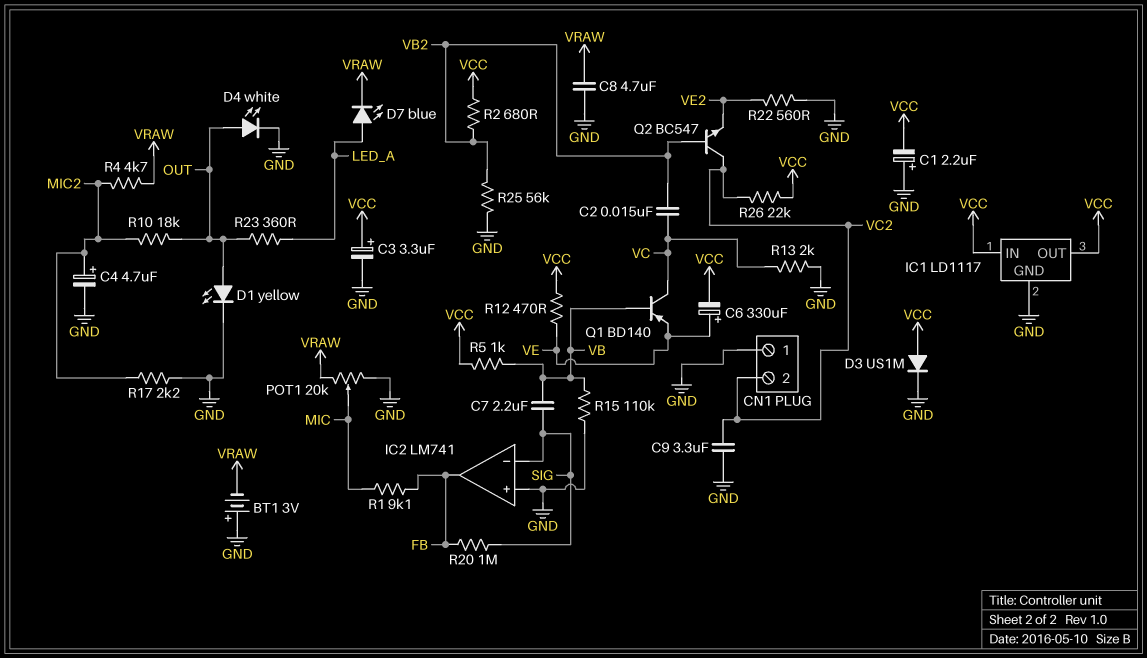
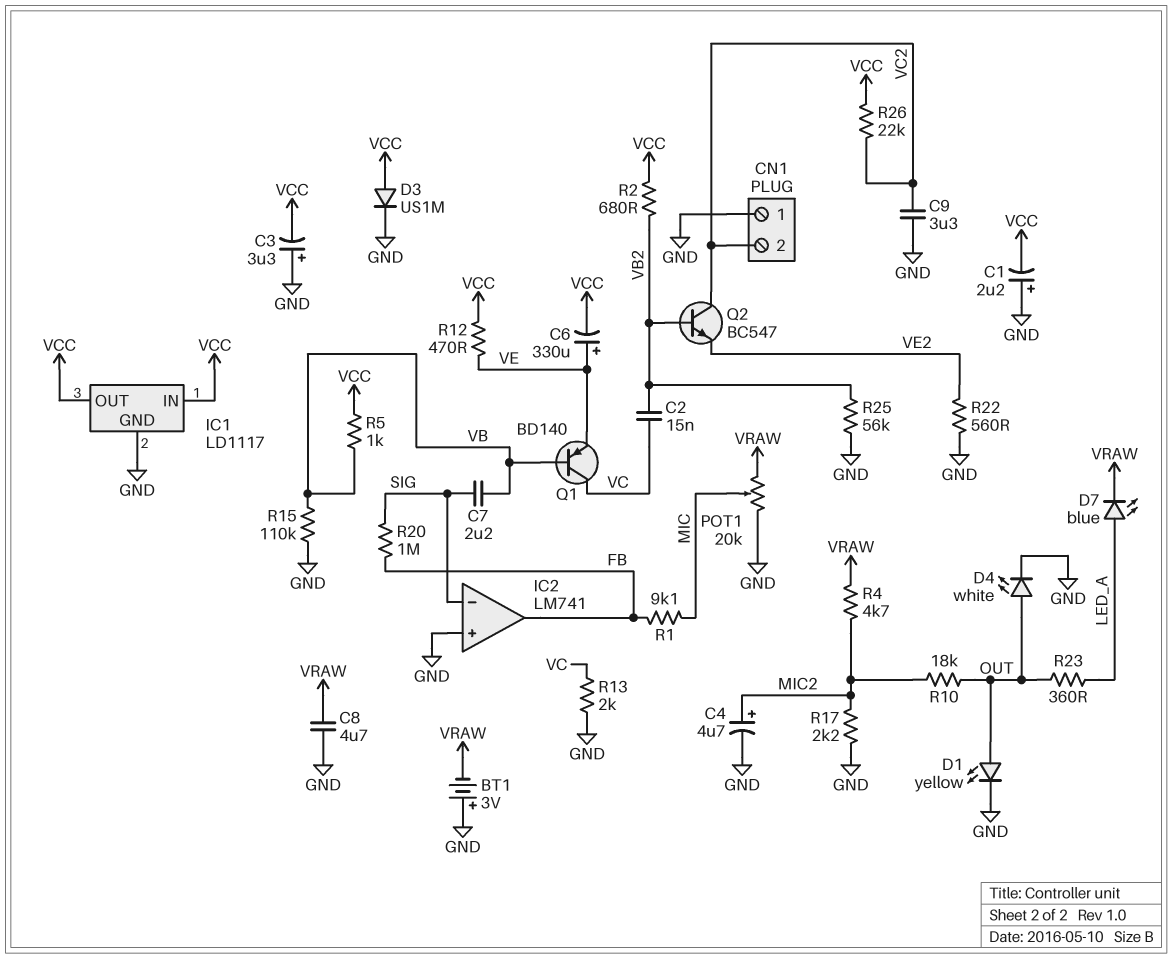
C3: 3.3uF (plus VCC, minus GND) -> 3.3uF (plus GND, minus VCC)

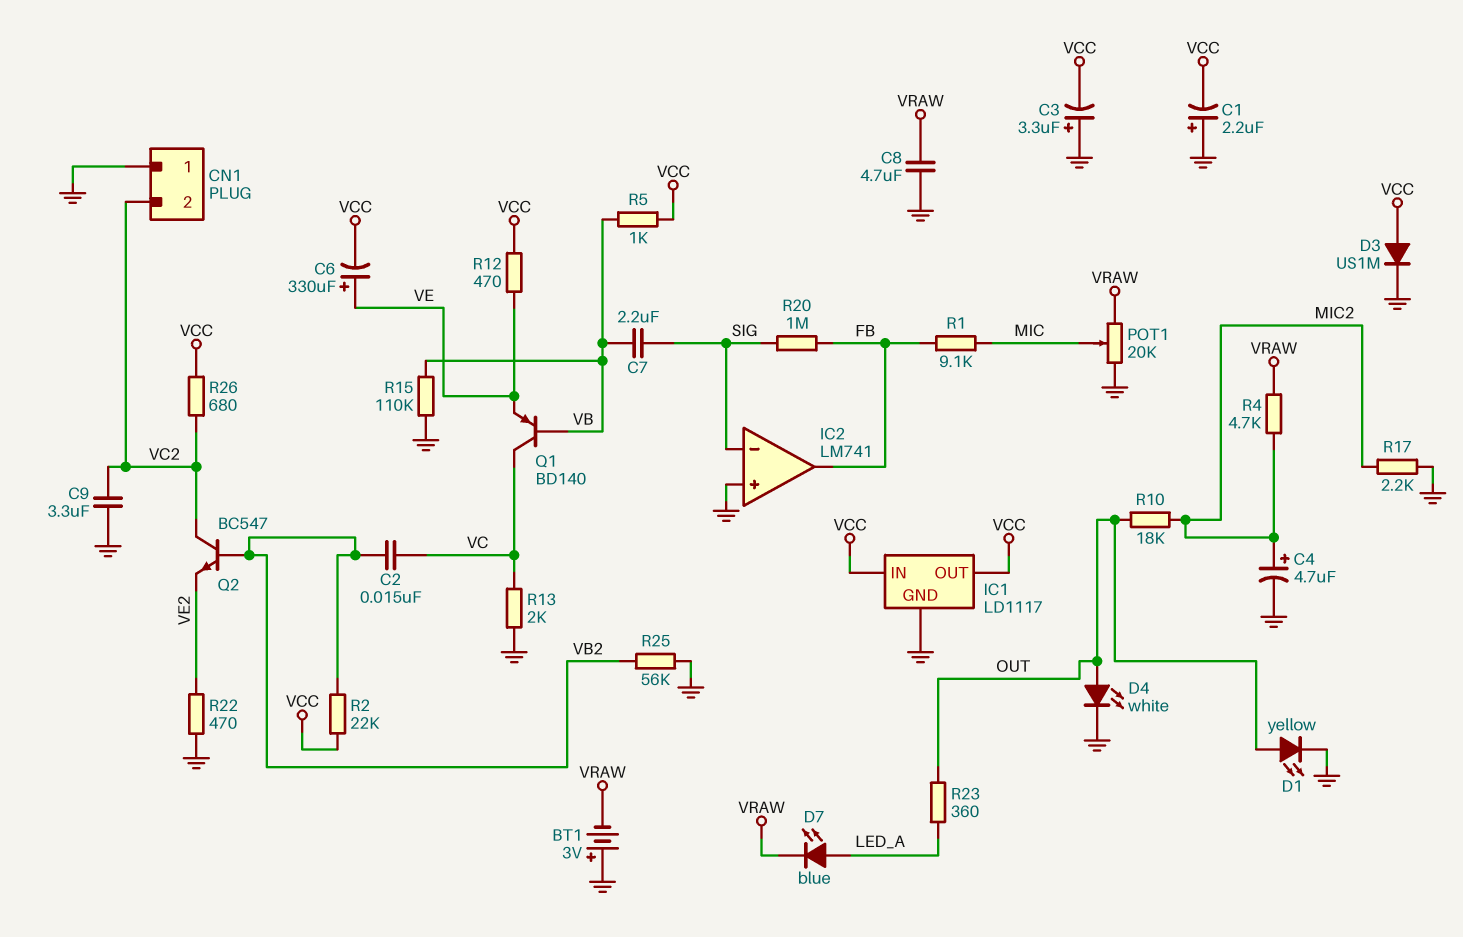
R2: 680 (VB2, VCC) -> 22k (VB2, VCC)
R22: 560 (GND, VE2) -> 470 (GND, VE2)
R26: 22k (VC2, VCC) -> 680 (VC2, VCC)

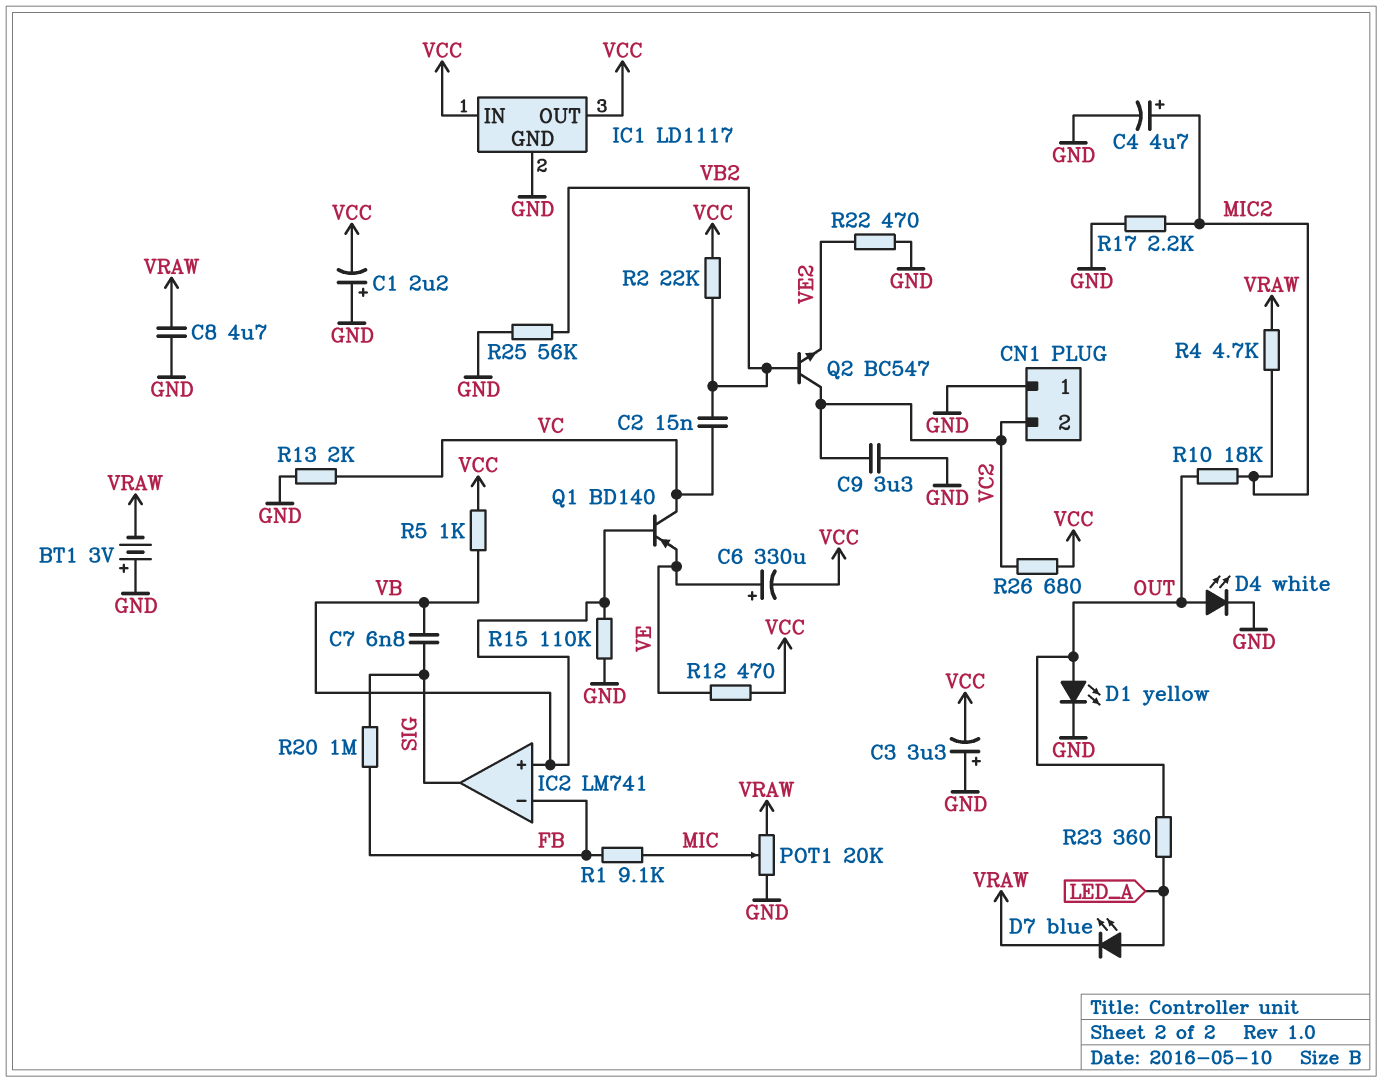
C7: 2.2uF (SIG, VB) -> 6.8nF (SIG, VB)
D3: diode US1M (A VCC, K GND) -> none
IC2 pin in+: GND -> VB
IC2 pin in-: SIG -> FB
IC2 pin out: FB -> SIG

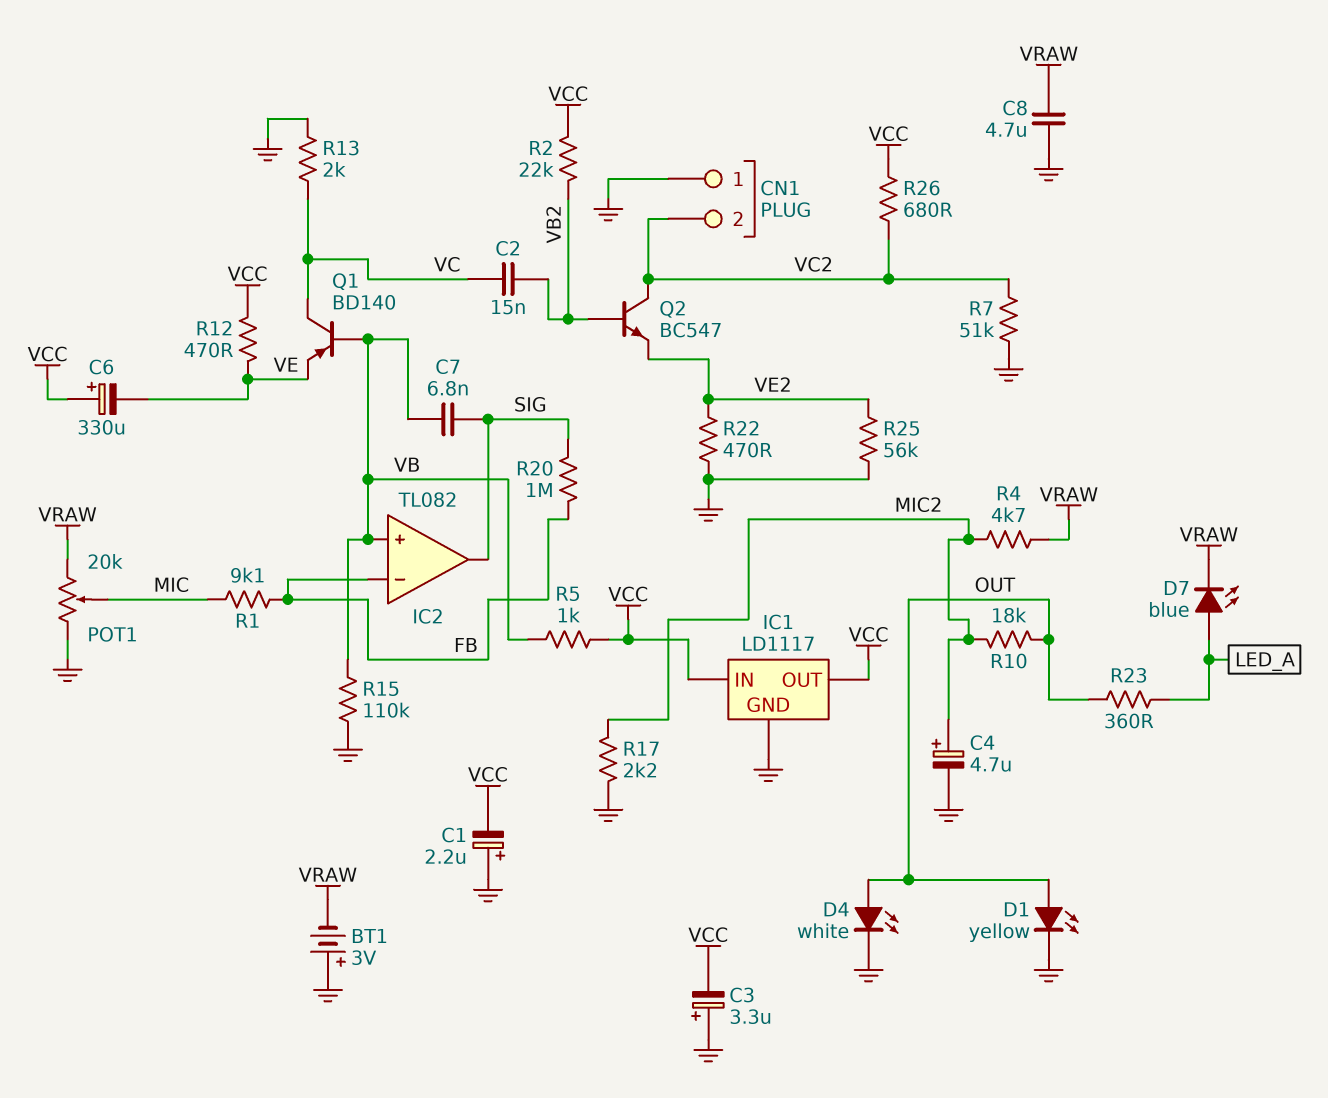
C6: 330uF (plus VE, minus VCC) -> 330uF (plus VCC, minus VE)
C9: 3.3uF (GND, VC2) -> none
IC2: LM741 -> TL082
R7: none -> 51k (GND, VC2)
R25: 56k (GND, VB2) -> 56k (GND, VE2)

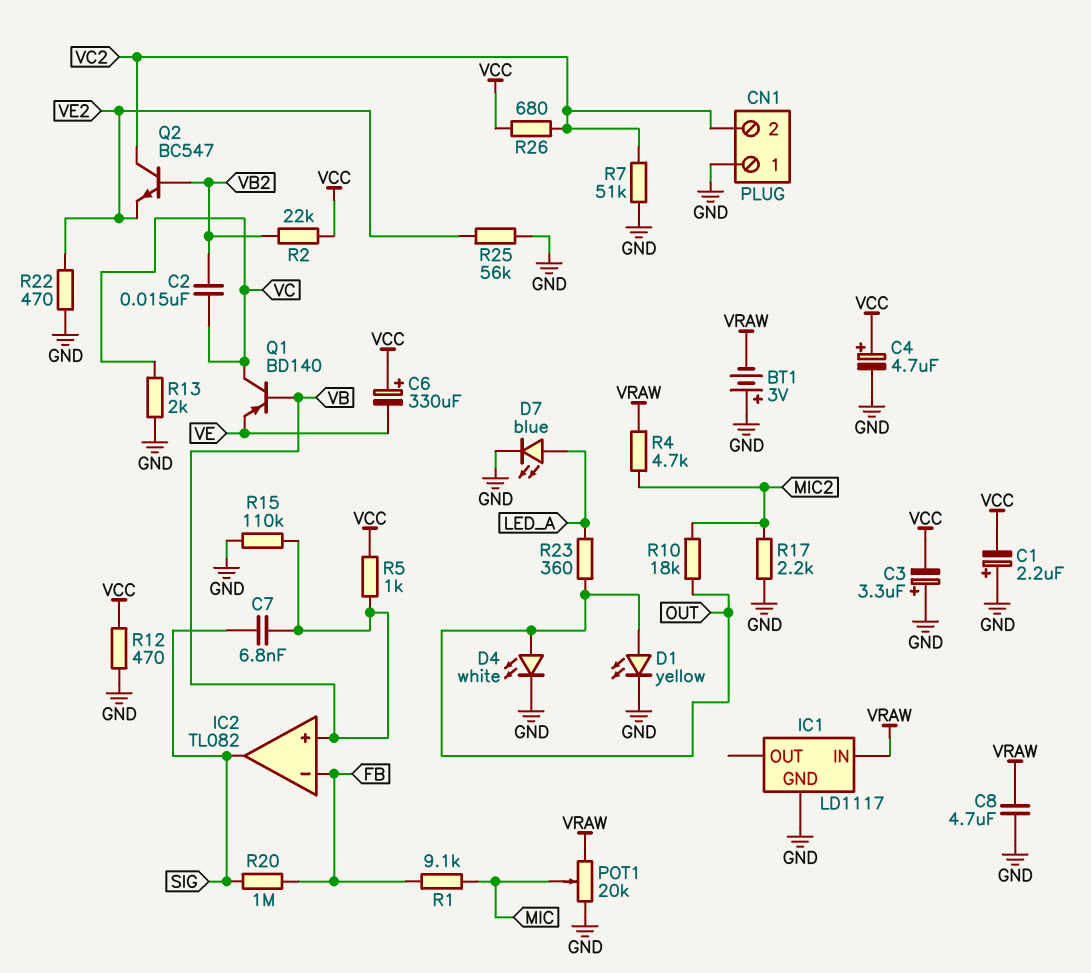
C4: 4.7uF (plus MIC2, minus GND) -> 4.7uF (plus VCC, minus GND)
D7: LED blue (A LED_A, K VRAW) -> LED blue (A LED_A, K GND)
IC1 pin IN: VCC -> VRAW
IC1 pin OUT: VCC -> none
R12: 470 (VCC, VE) -> 470 (GND, VCC)

